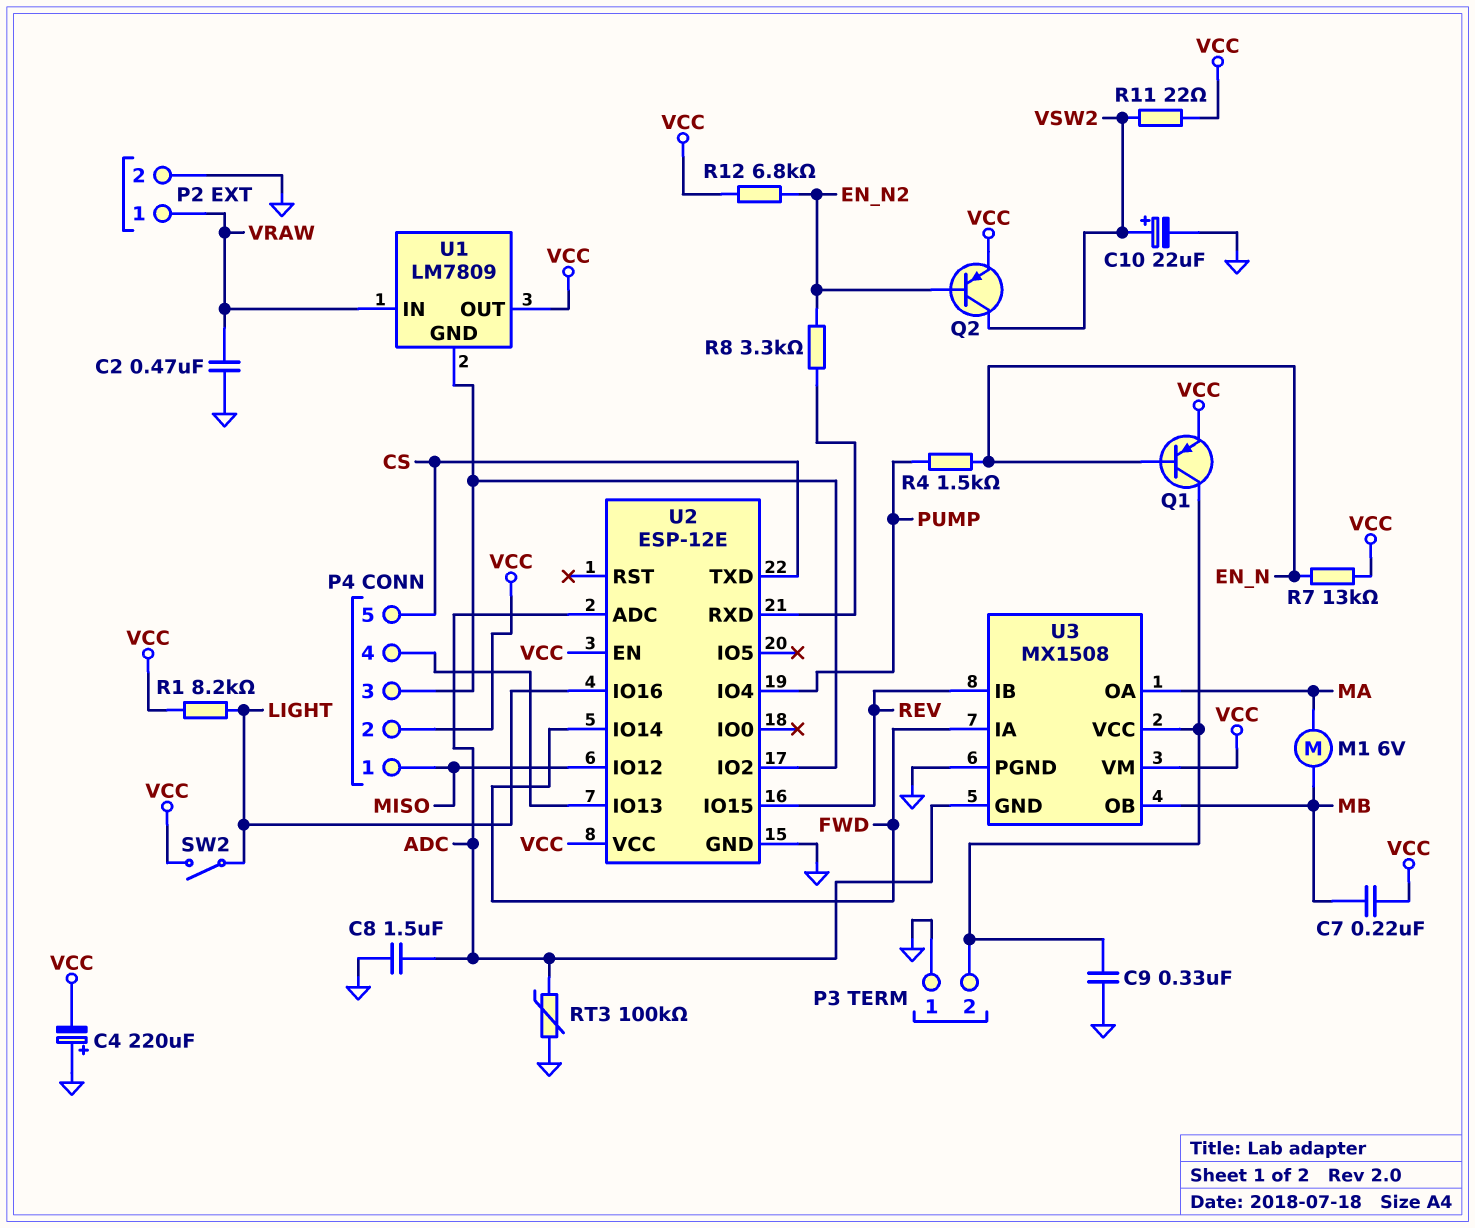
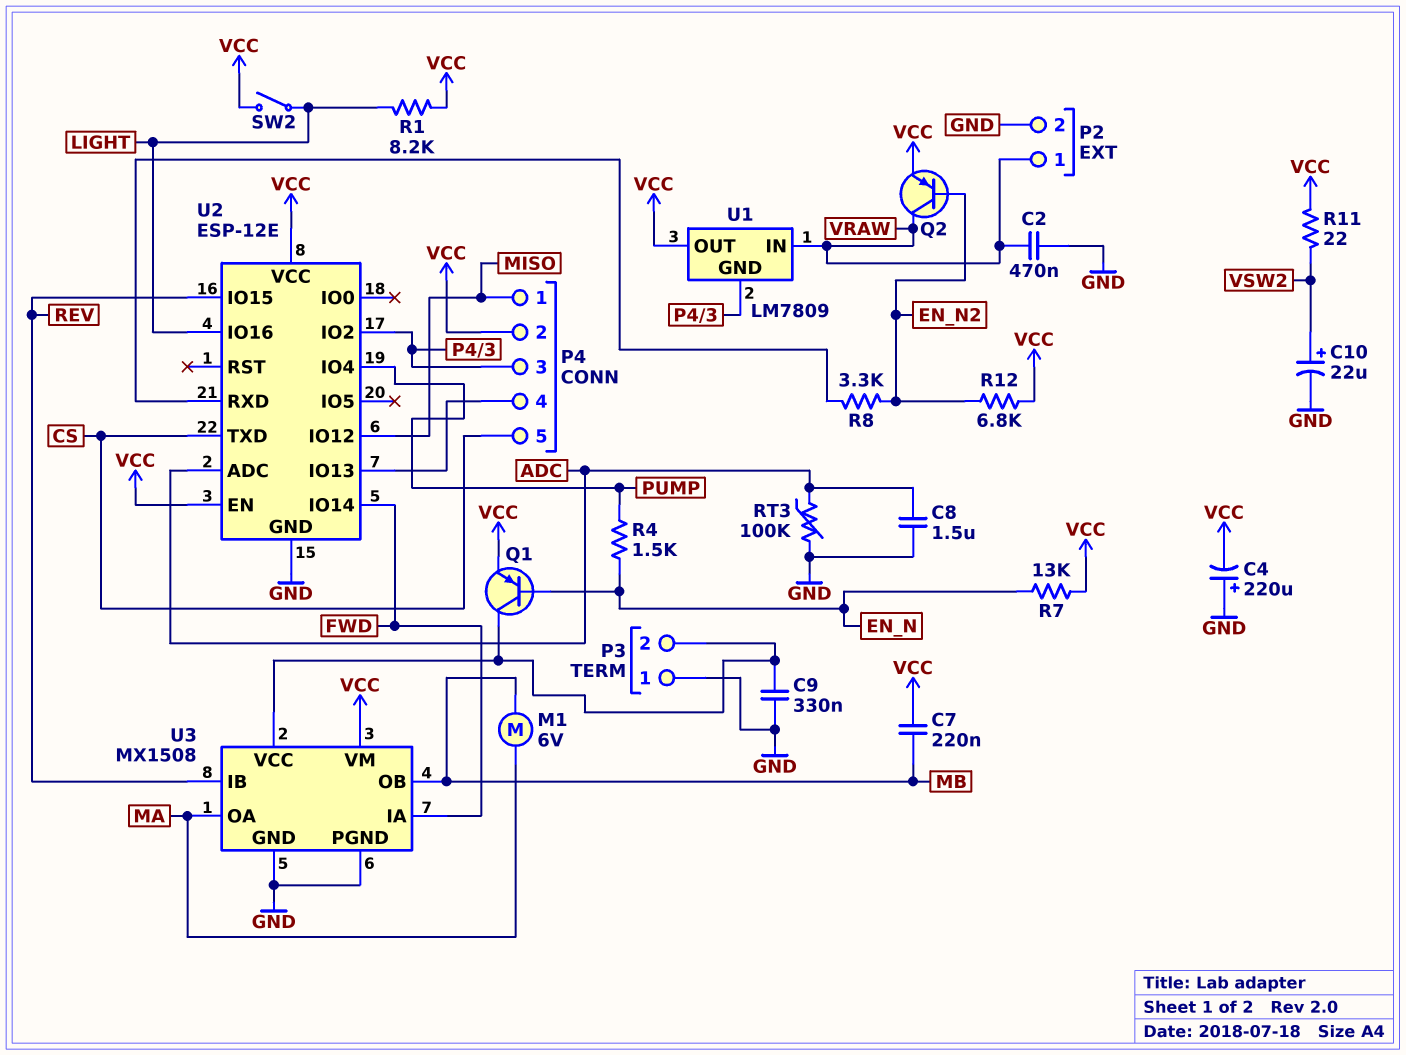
Q2: PNP (B EN_N2, C VSW2, E VCC) -> PNP (B EN_N2, C VRAW, E VCC)
U3 pin GND: ADC -> GND

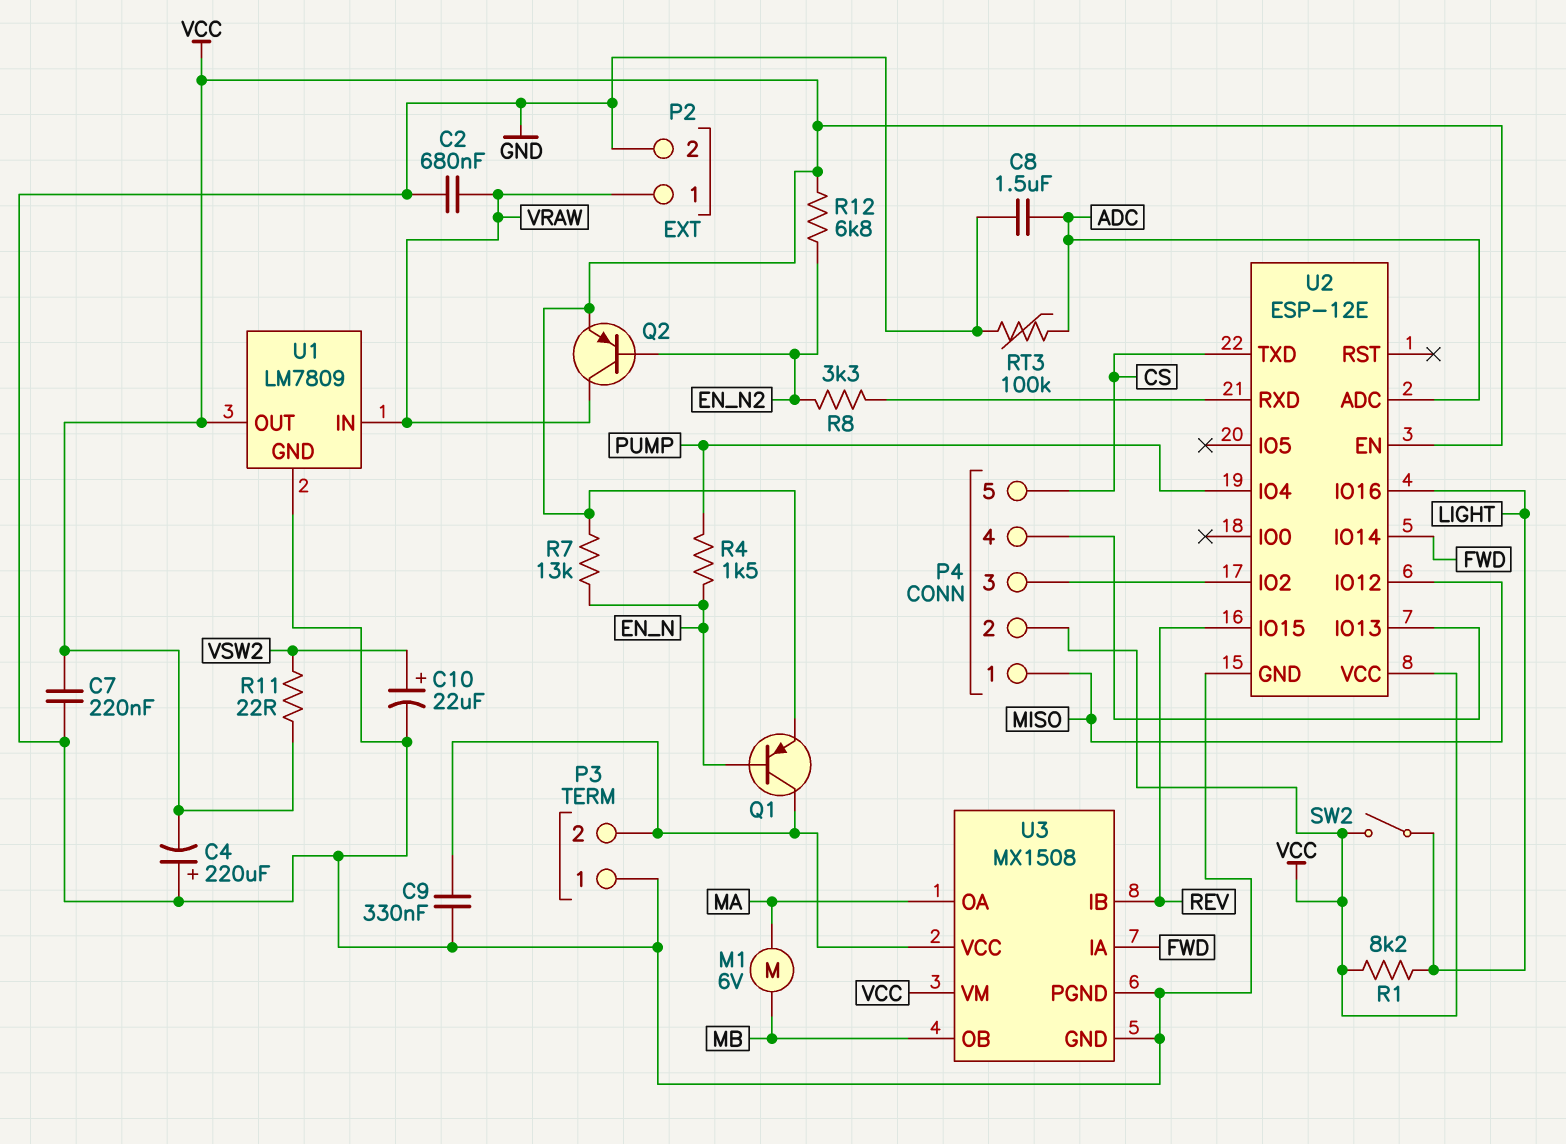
C2: 470nF (GND, VRAW) -> 680nF (GND, VRAW)
C7: 220nF (MB, VCC) -> 220nF (GND, VCC)
U1 pin GND: P4/3 -> GND

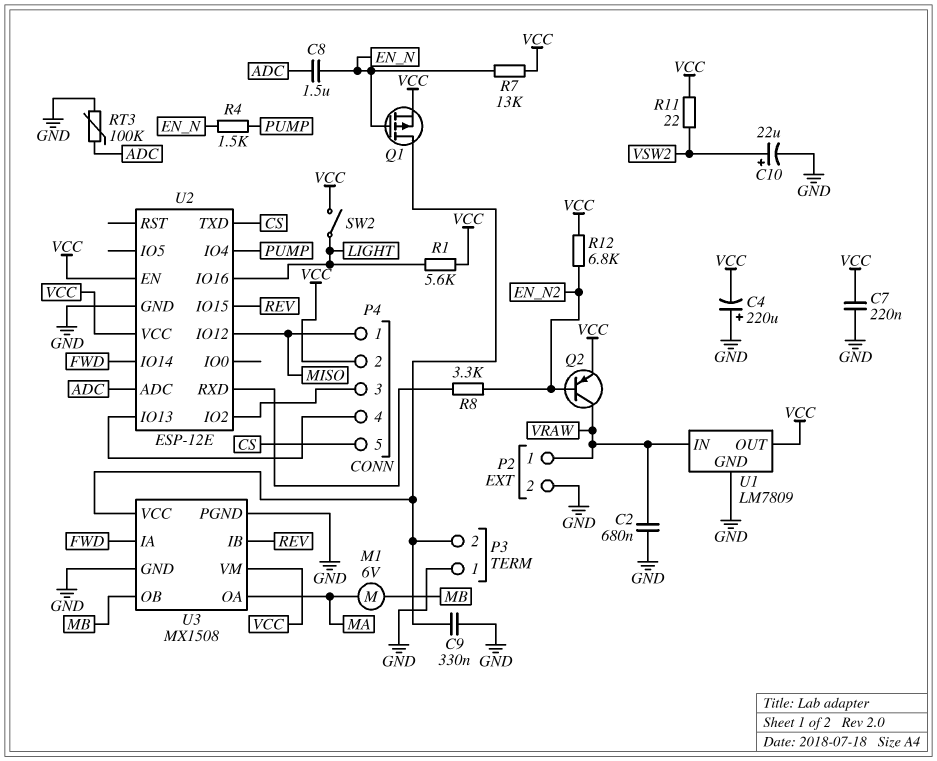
C8: 1.5uF (ADC, GND) -> 1.5uF (ADC, EN_N)
Q1: PNP (B EN_N, C P3/2, E VCC) -> PMOS (G EN_N, D P3/2, S VCC)
R1: 8.2k (LIGHT, VCC) -> 5.6k (LIGHT, VCC)

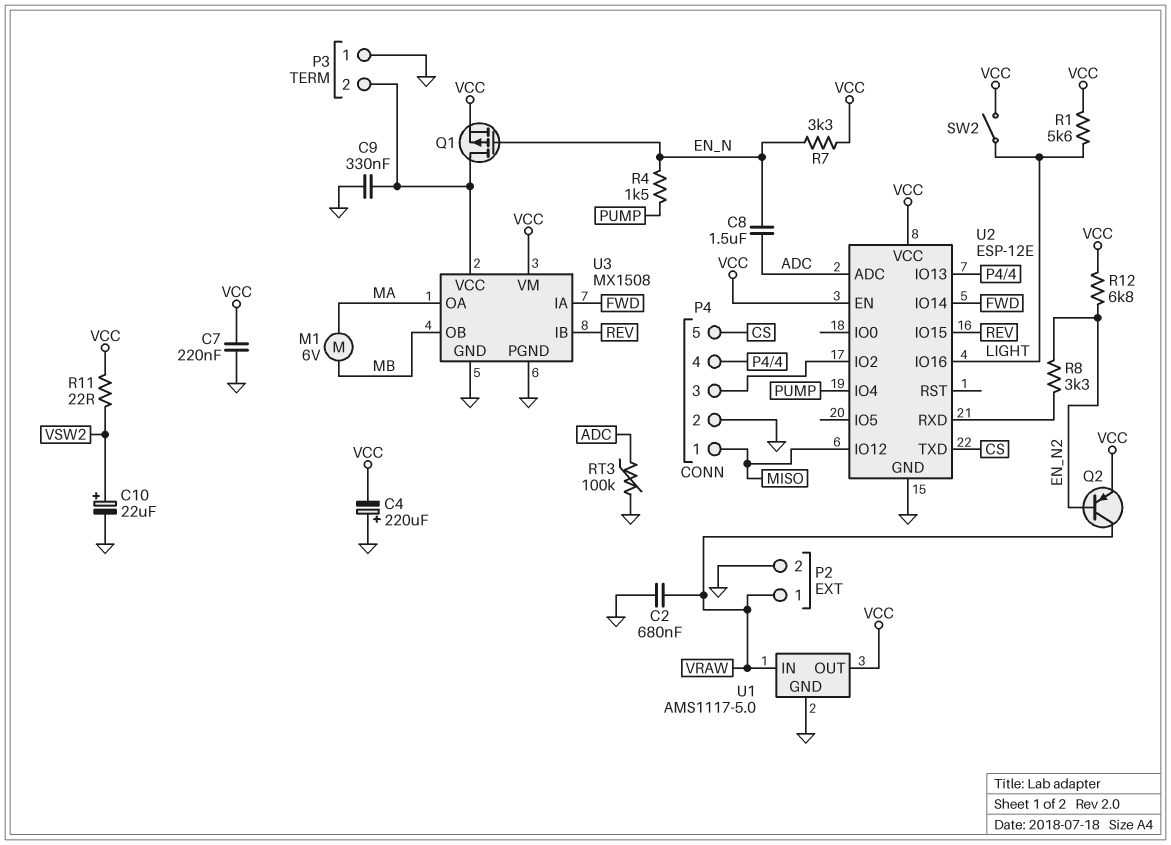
P4 pin 2: VCC -> GND
R7: 13k (EN_N, VCC) -> 3.3k (EN_N, VCC)
U1: LM7809 -> AMS1117-5.0

